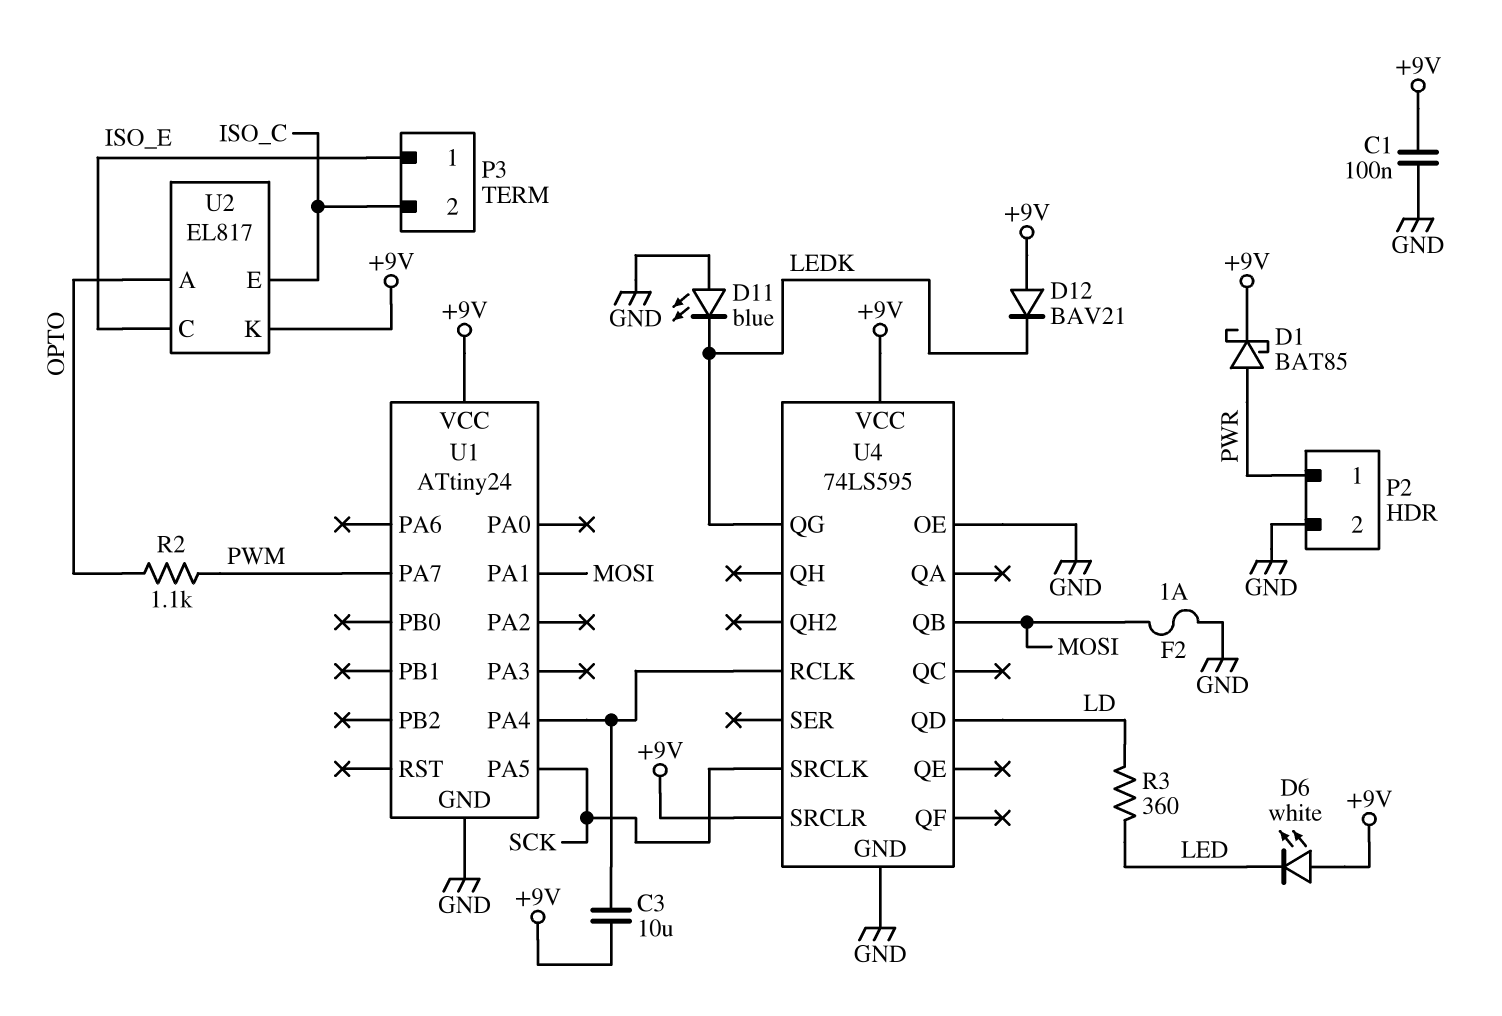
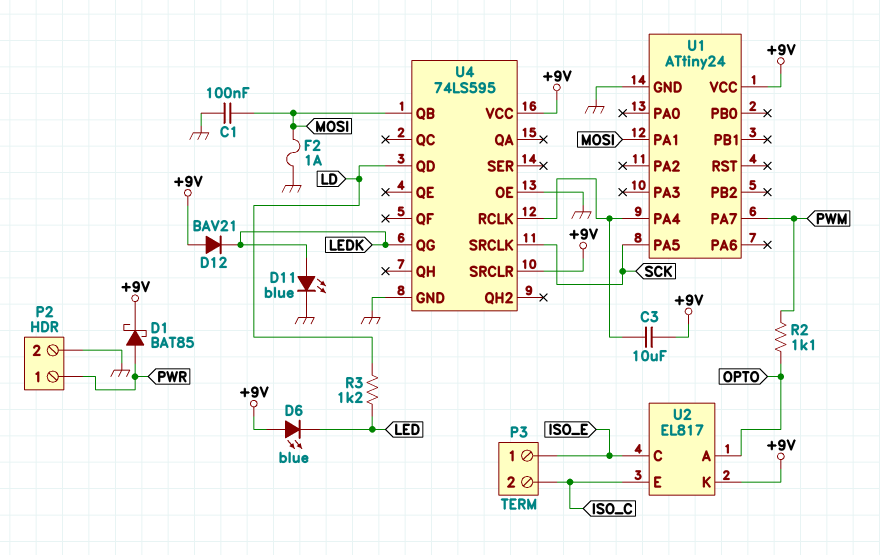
C1: 100nF (+9V, GND) -> 100nF (GND, MOSI)
D6: LED white (A +9V, K LED) -> LED blue (A +9V, K LED)
D11: LED blue (A GND, K LEDK) -> LED blue (A LEDK, K GND)
R3: 360 (LD, LED) -> 1.2k (LD, LED)

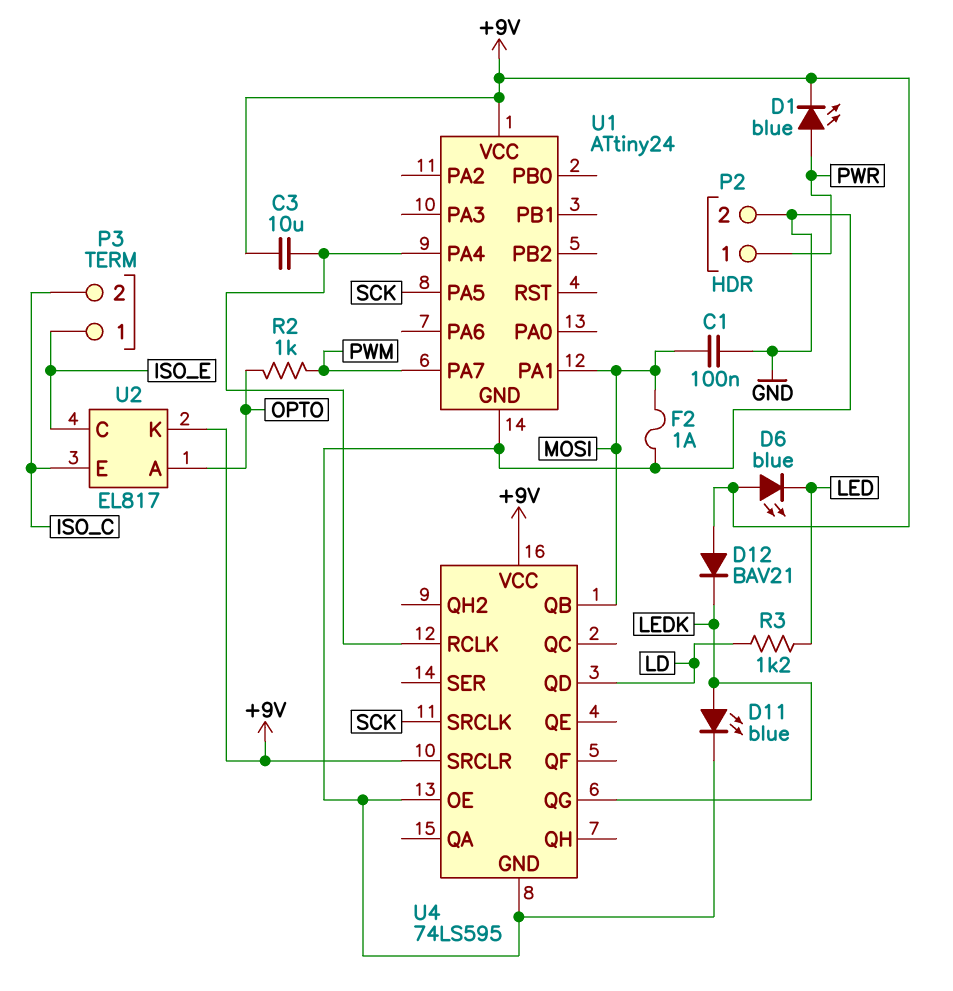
D1: schottky BAT85 (A PWR, K +9V) -> LED blue (A PWR, K +9V)
R2: 1.1k (OPTO, PWM) -> 1k (OPTO, PWM)

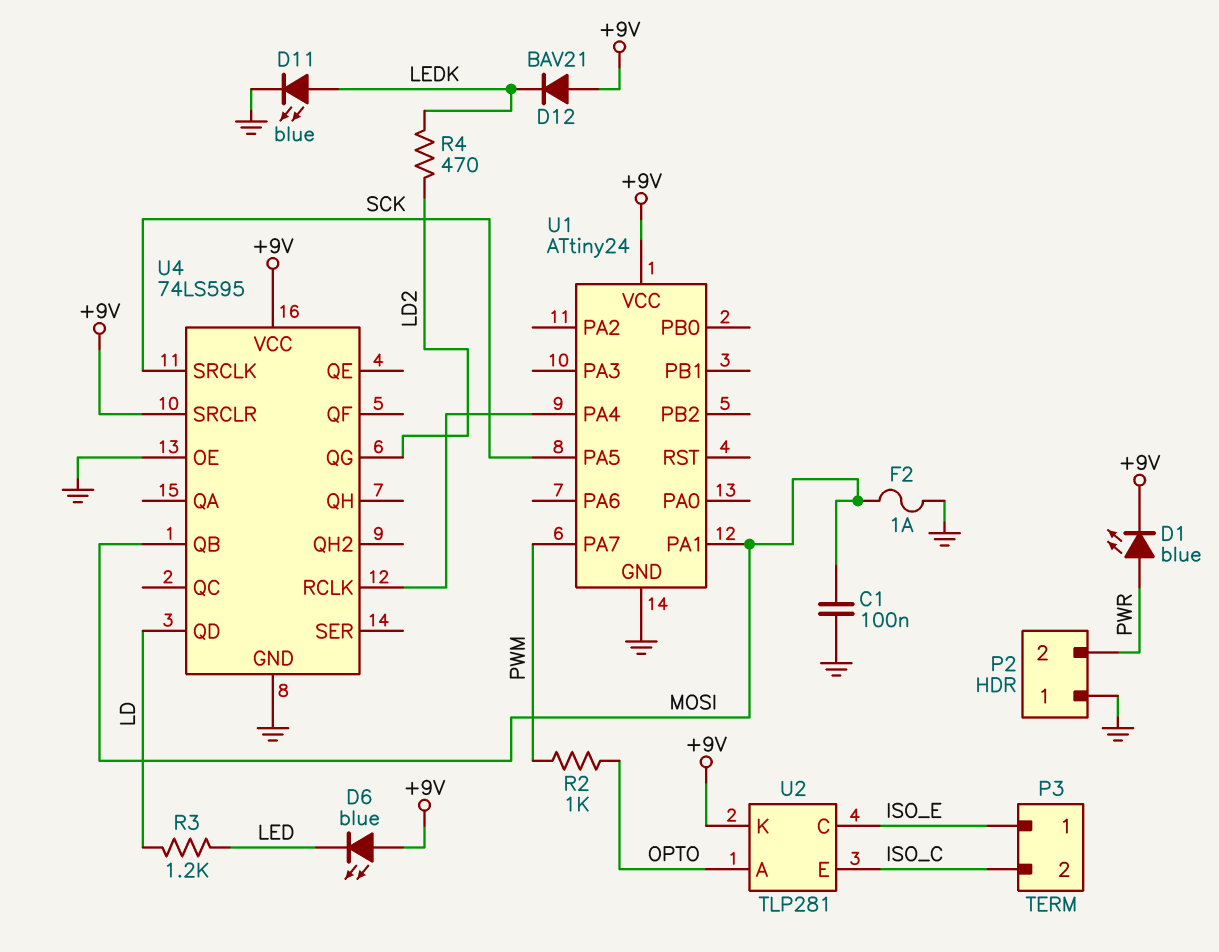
C3: 10uF (+9V, U1/PA4) -> none
P2 pin 1: PWR -> GND
P2 pin 2: GND -> PWR
R4: none -> 470 (LD2, LEDK)
U2: EL817 -> TLP281
U4 pin QG: LEDK -> LD2

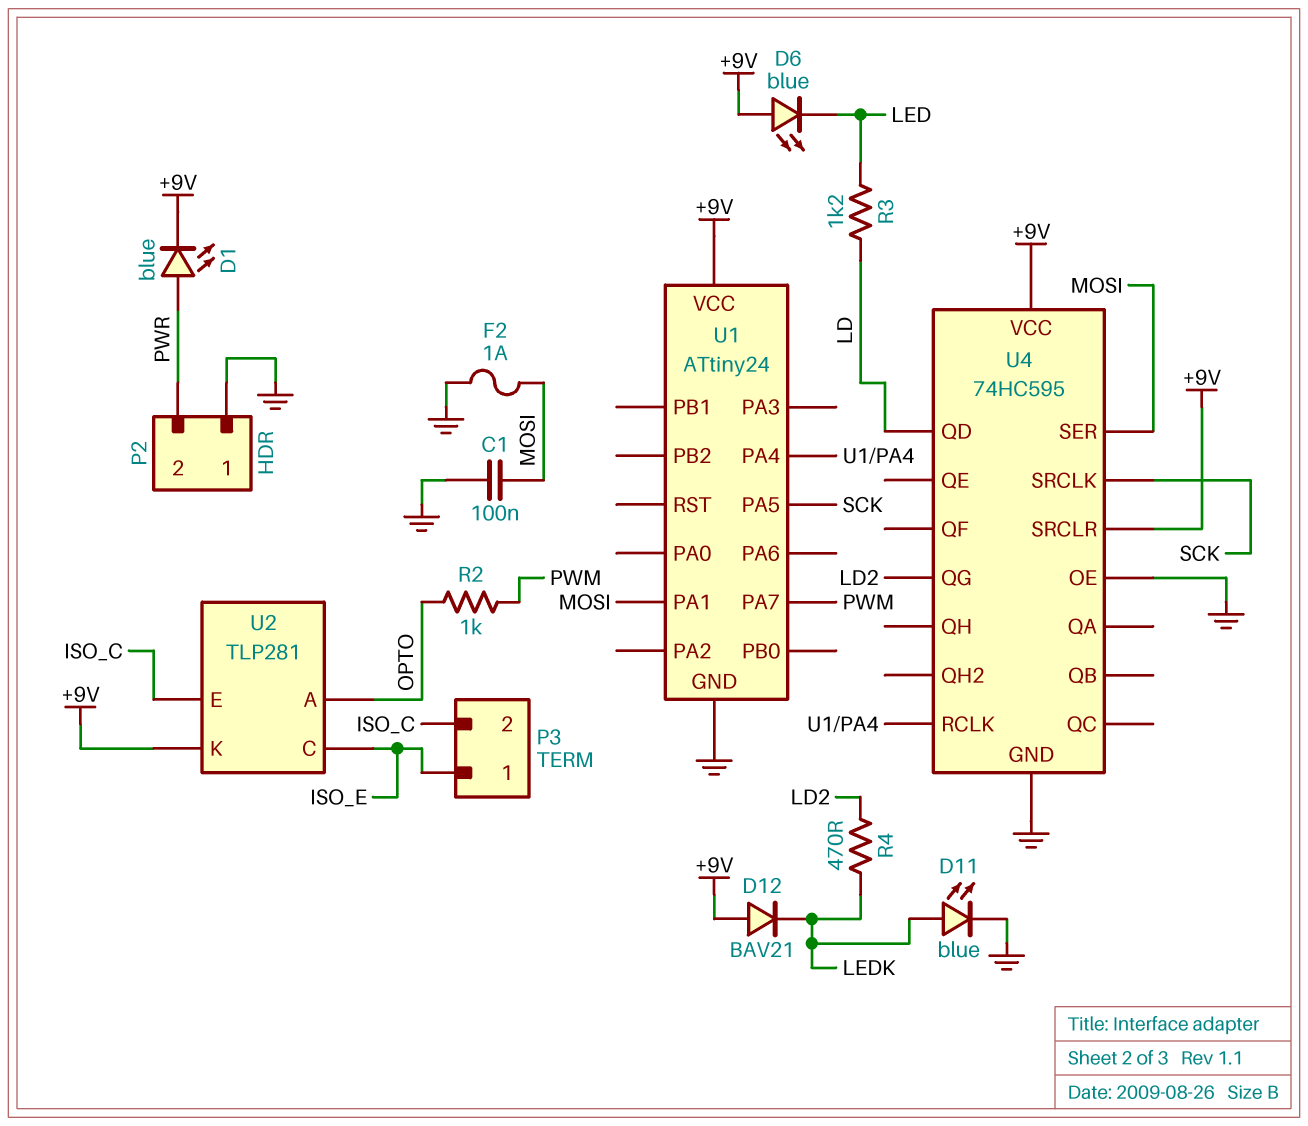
U4: 74LS595 -> 74HC595
U4 pin QB: MOSI -> none
U4 pin SER: none -> MOSI

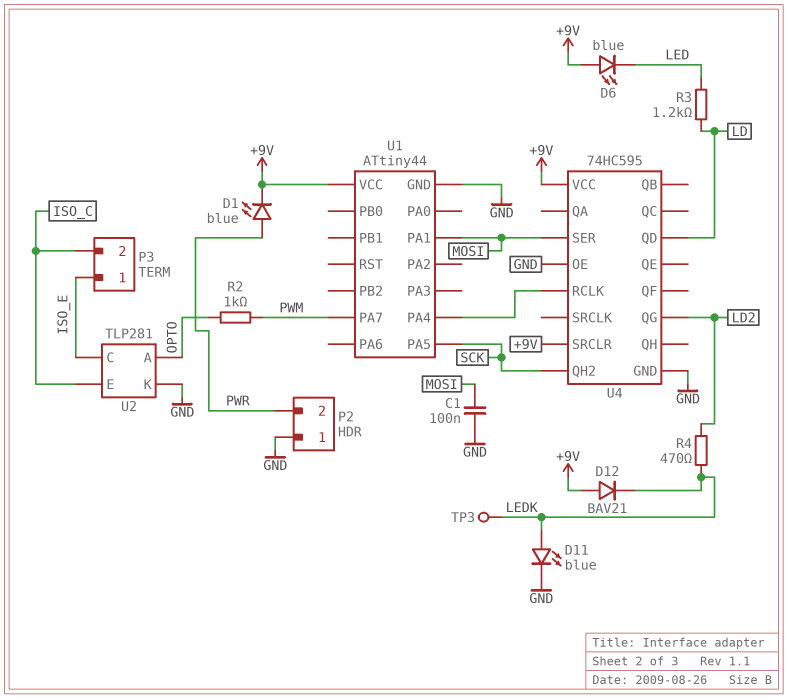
F2: 1A (GND, MOSI) -> none
TP3: none -> test point (LEDK)
U1: ATtiny24 -> ATtiny44
U2 pin K: +9V -> GND
U4 pin QH2: none -> SCK
U4 pin SRCLK: SCK -> none

